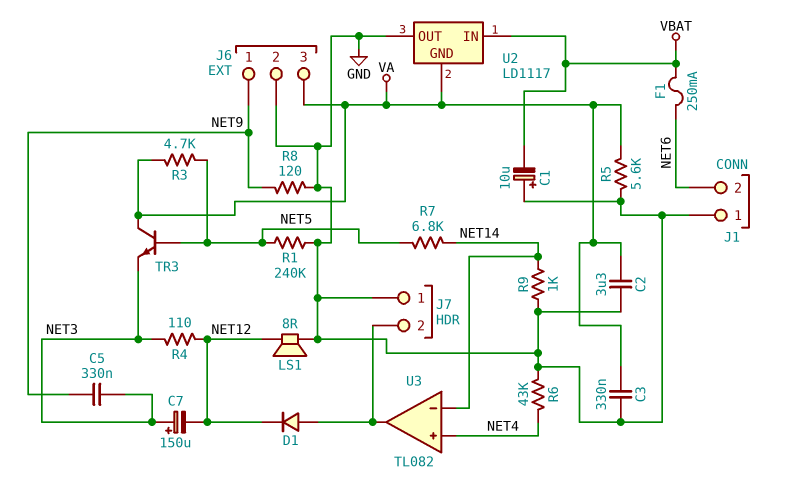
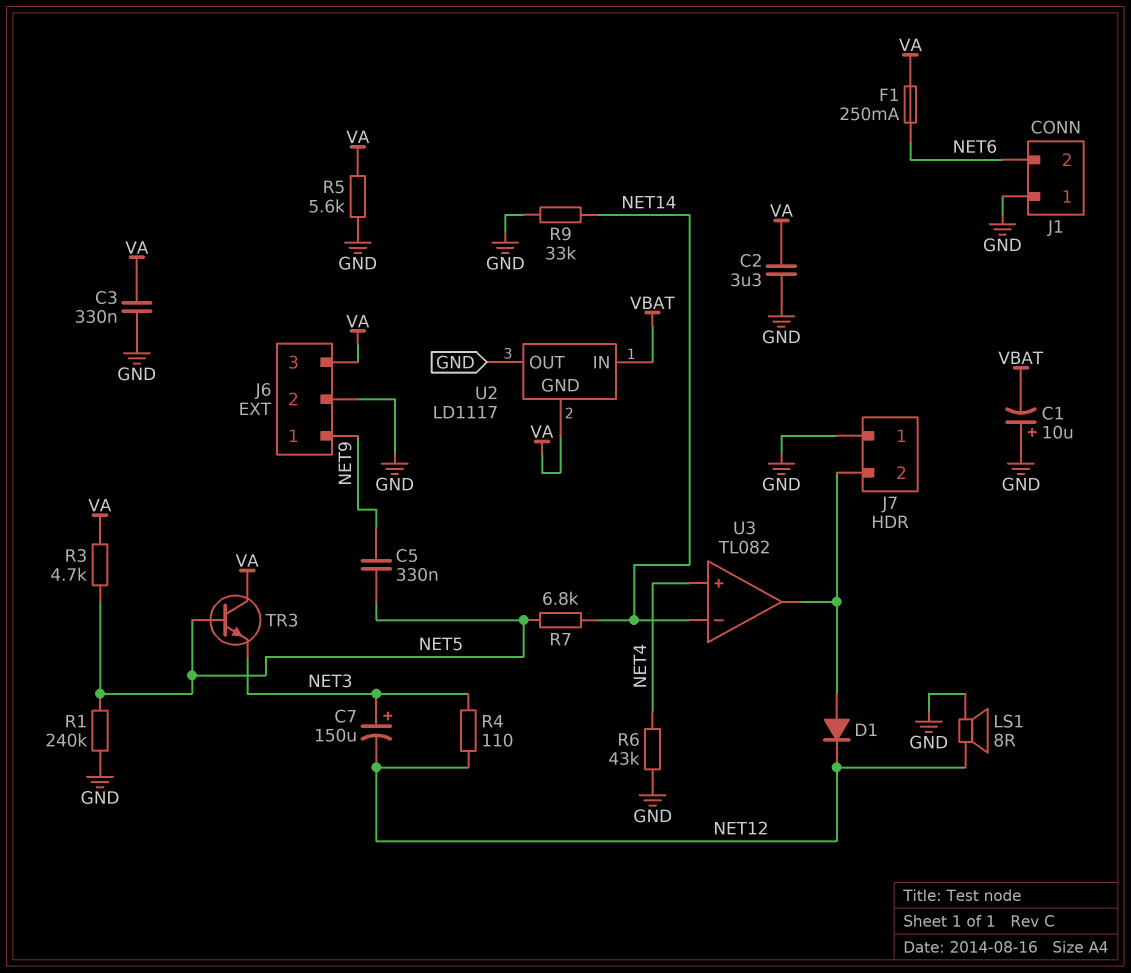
C5: 330nF (NET3, NET9) -> 330nF (NET5, NET9)
F1: 250mA (NET6, VBAT) -> 250mA (NET6, VA)
R8: 120 (GND, NET9) -> none
R9: 1k (GND, NET14) -> 33k (GND, NET14)

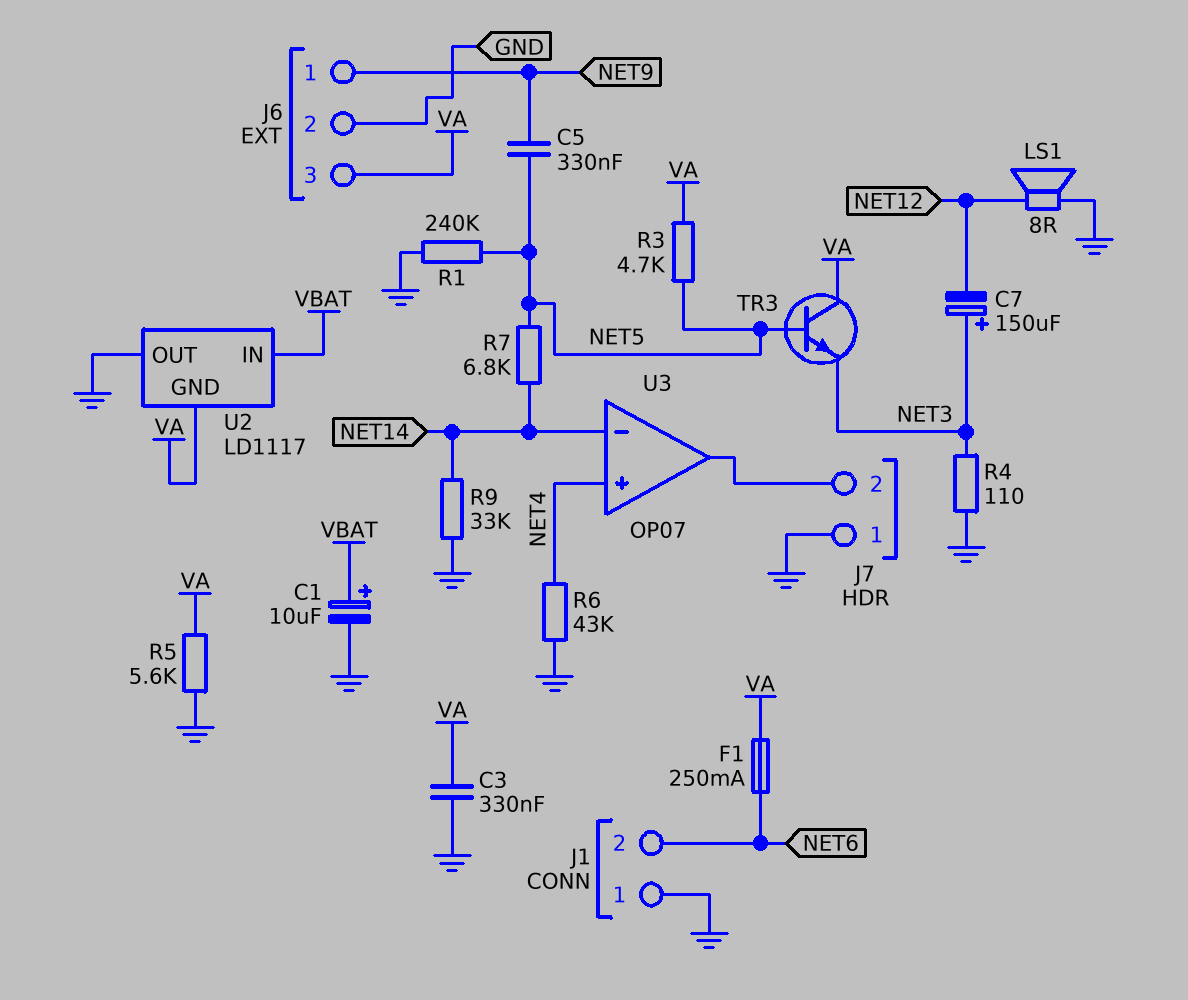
C1: 10uF (plus GND, minus VBAT) -> 10uF (plus VBAT, minus GND)
C2: 3.3uF (GND, VA) -> none
D1: diode (A J7/2, K NET12) -> none
R4: 110 (NET3, NET12) -> 110 (GND, NET3)
U3: TL082 -> OP07

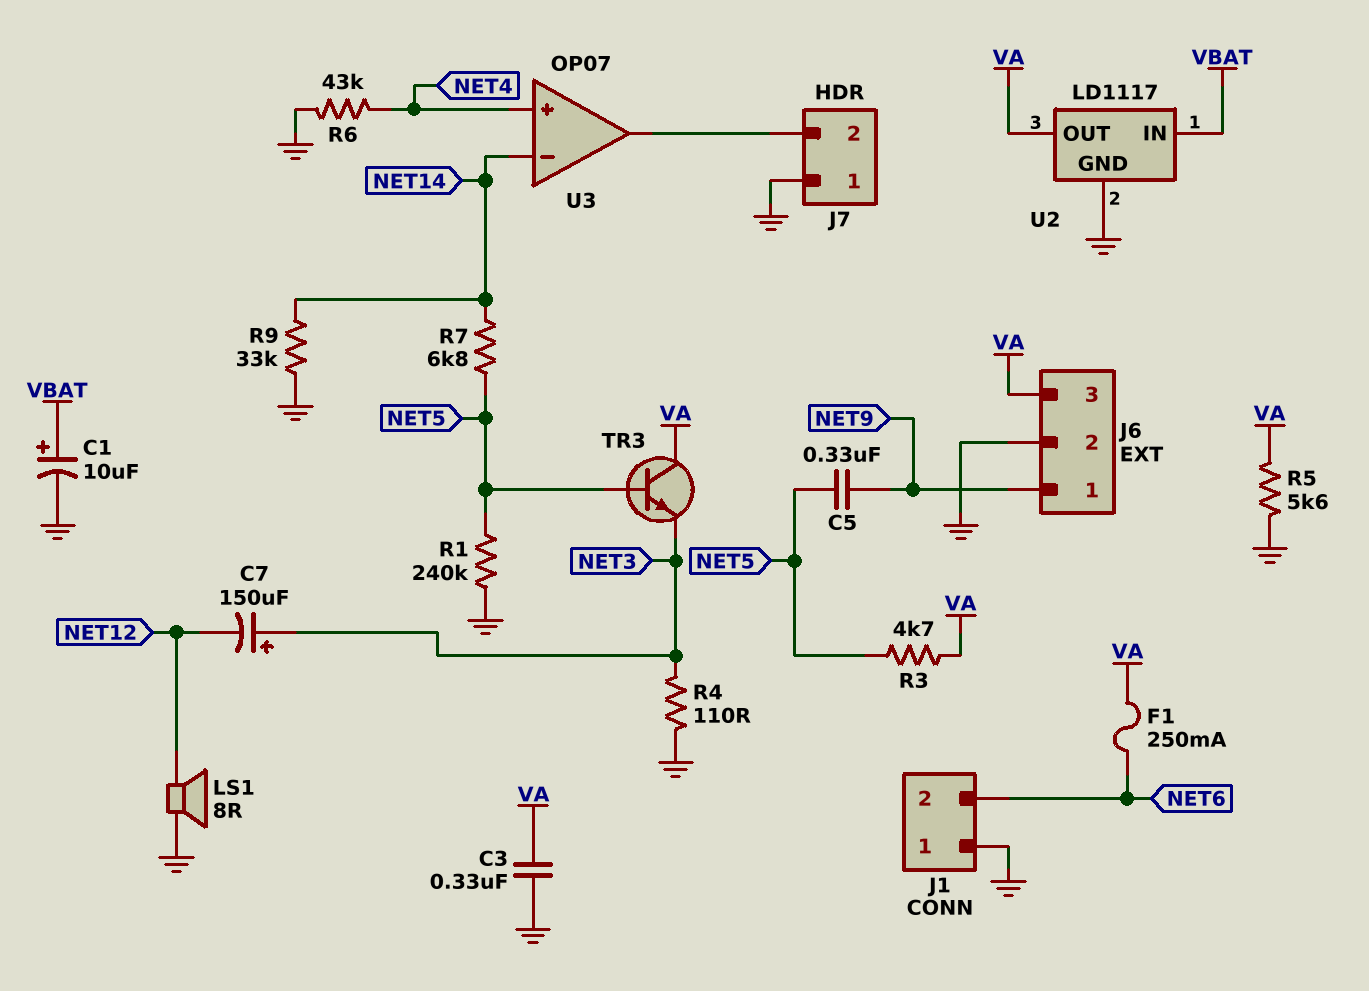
U2 pin GND: VA -> GND
U2 pin OUT: GND -> VA

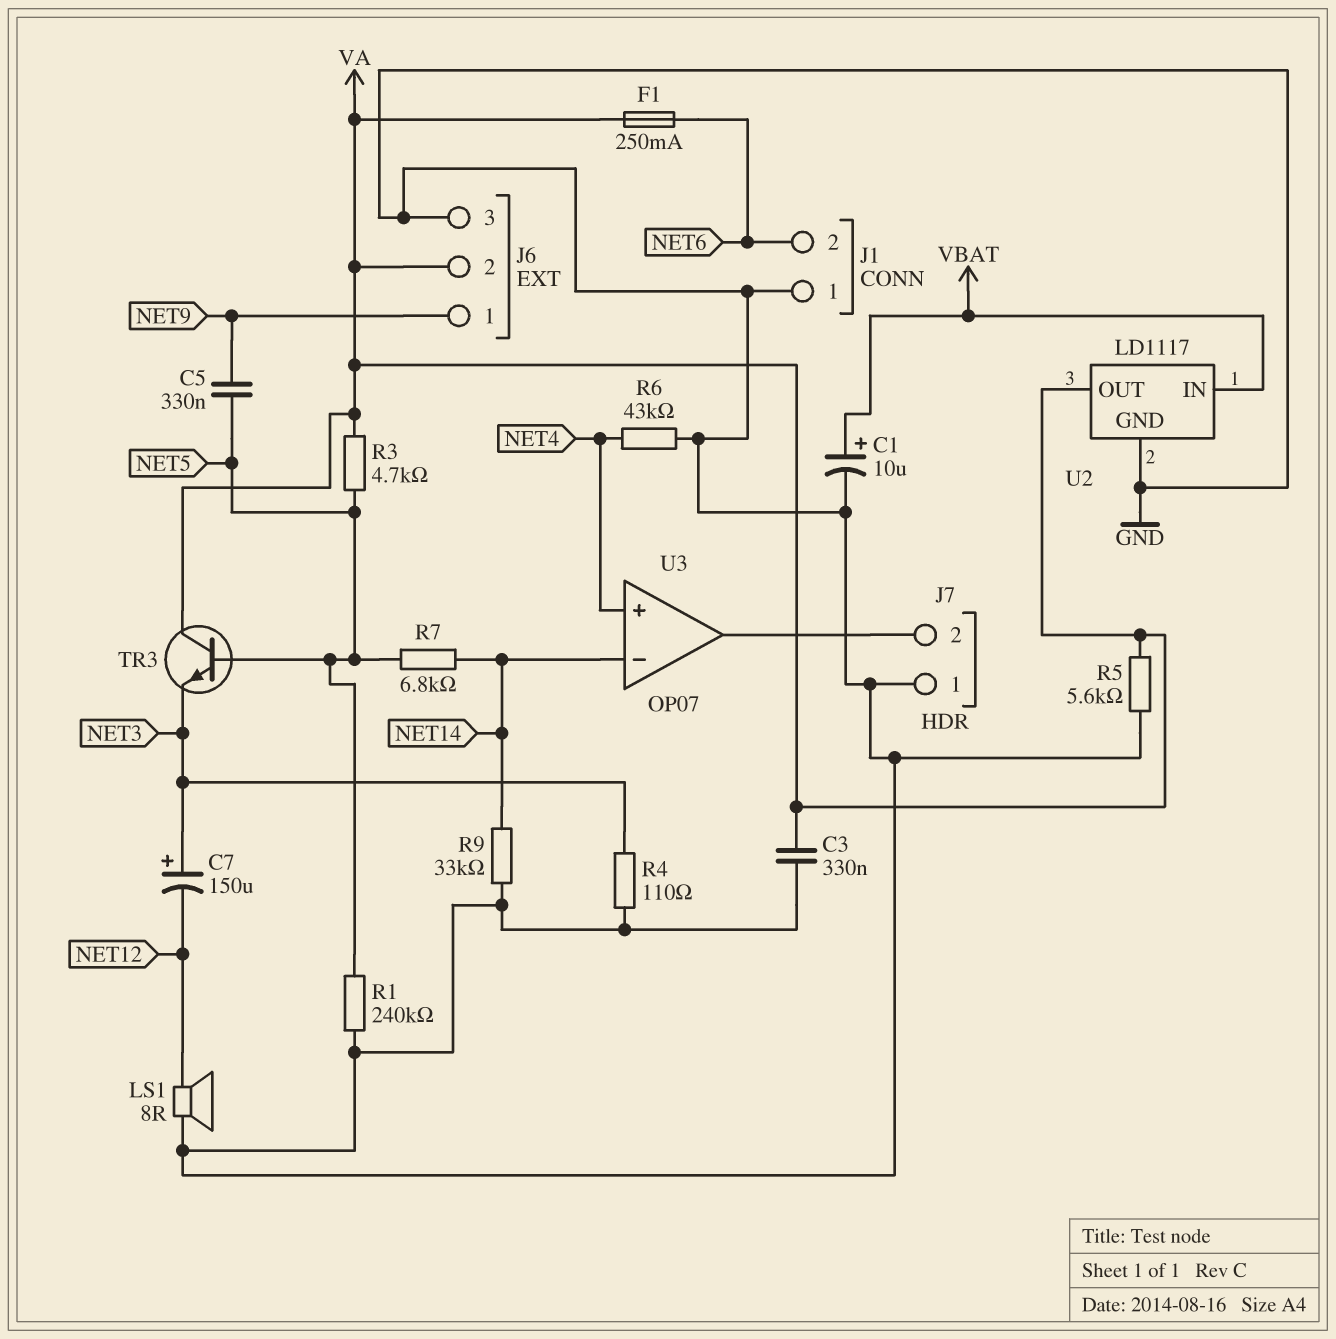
J6 pin 2: GND -> VA
J6 pin 3: VA -> GND

